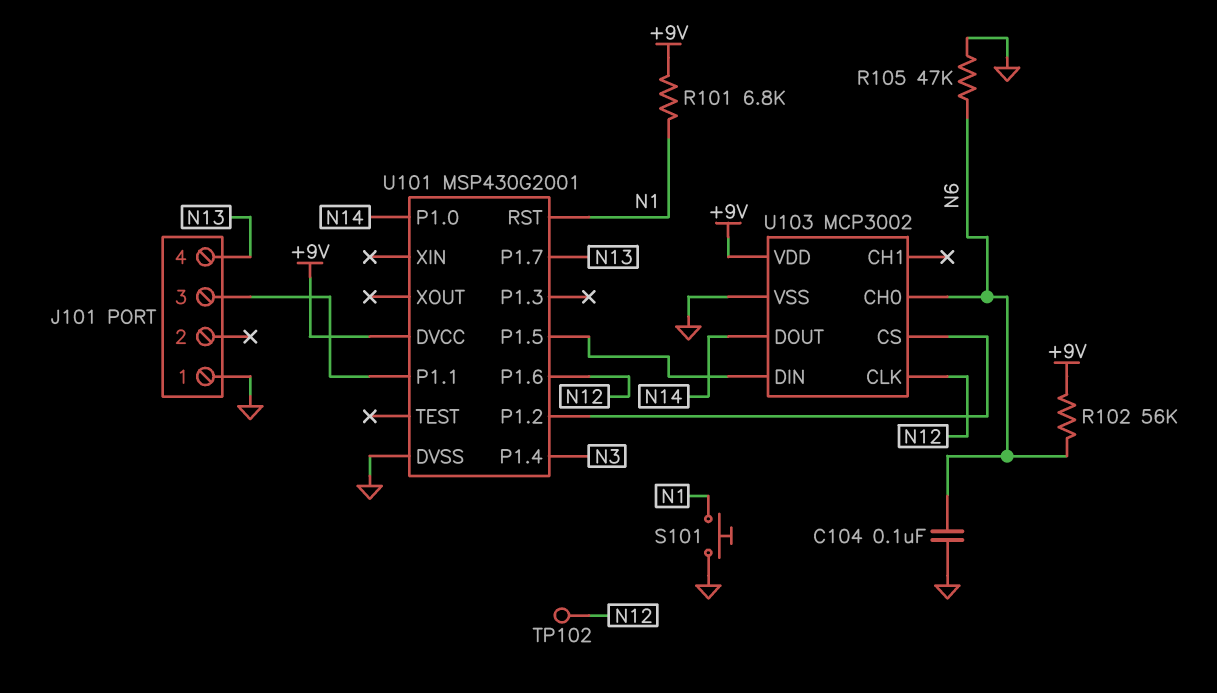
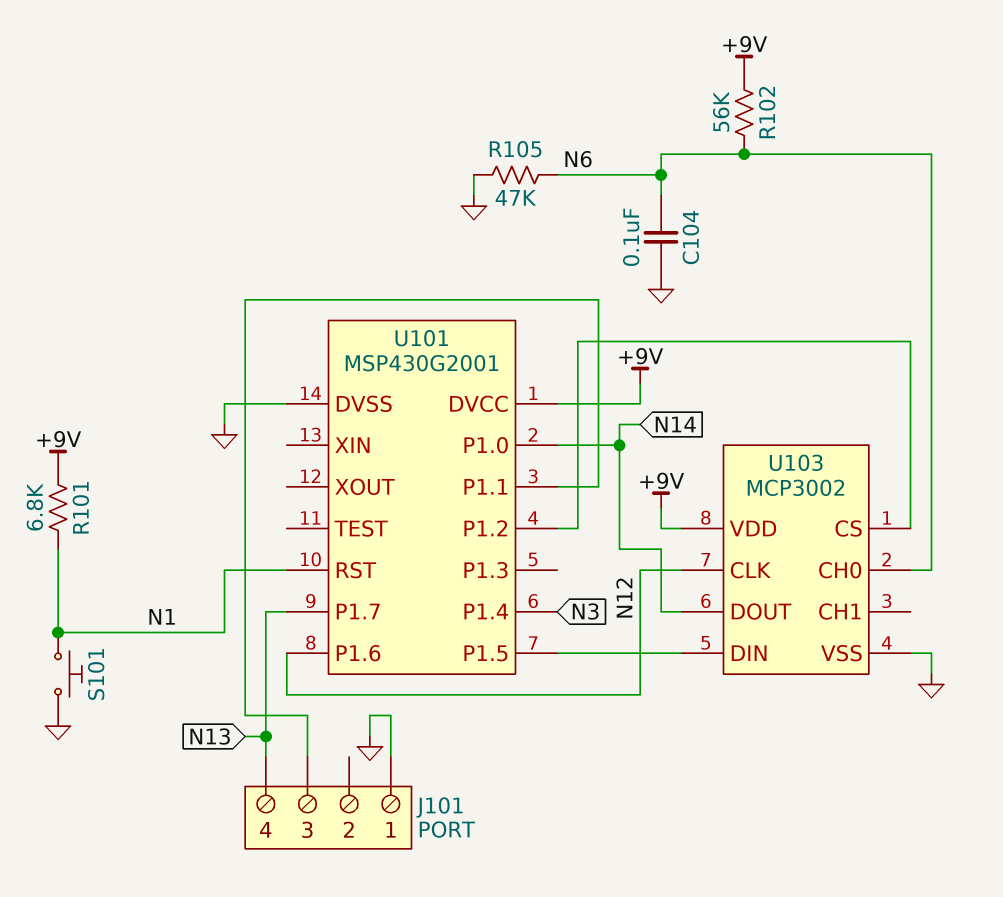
TP102: test point (N12) -> none

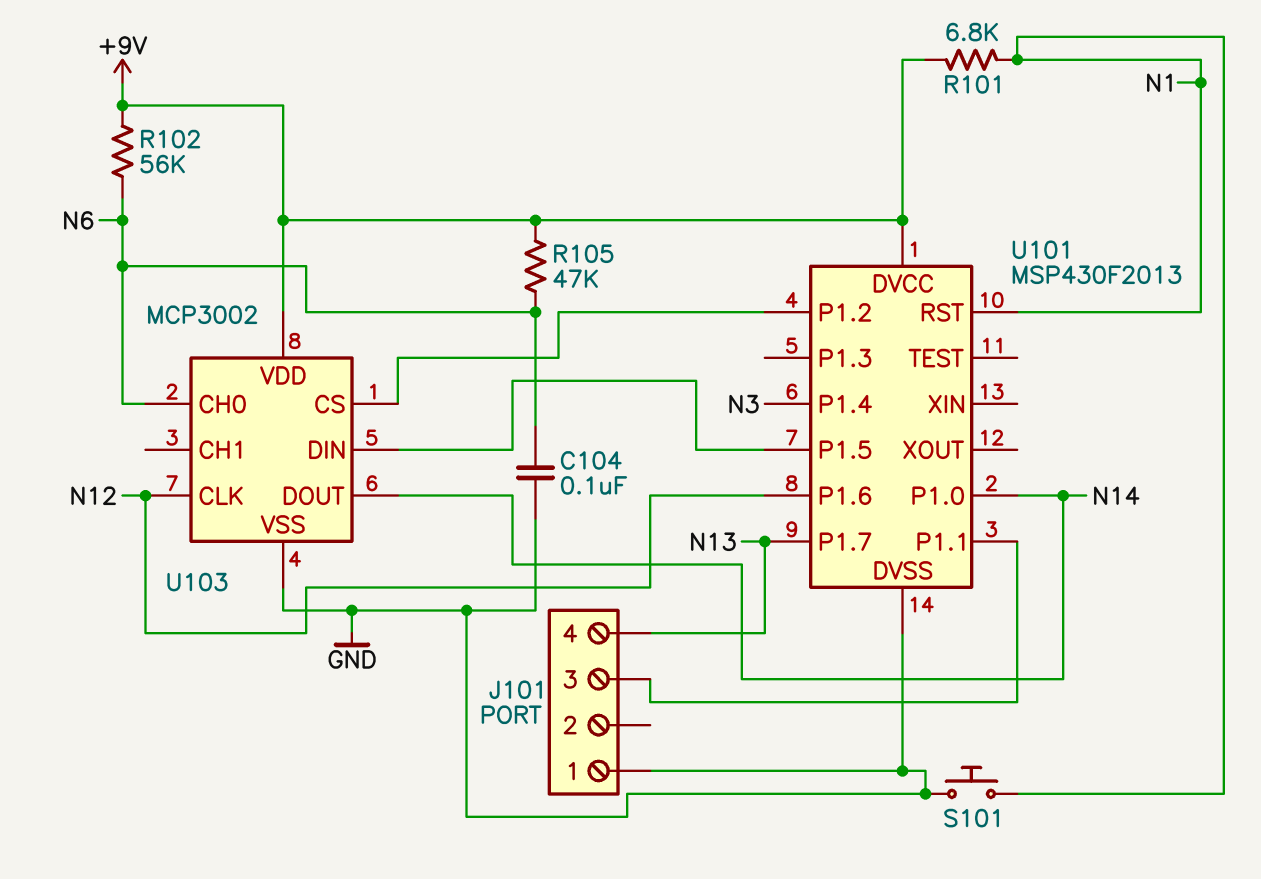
R105: 47k (GND, N6) -> 47k (+9V, N6)
U101: MSP430G2001 -> MSP430F2013

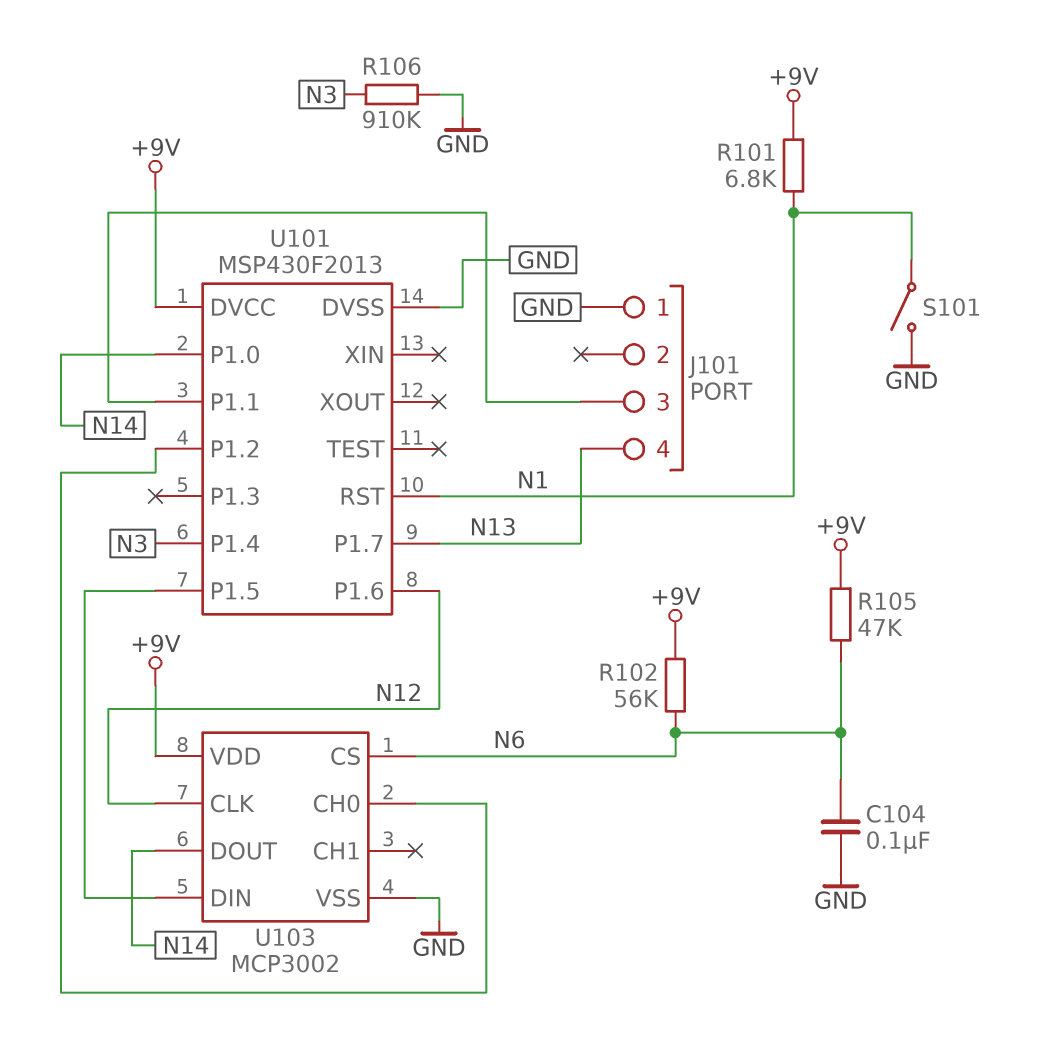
R106: none -> 910k (GND, N3)
S101: button (GND, N1) -> switch (GND, N1)
U103 pin CH0: N6 -> U101/P1.2
U103 pin CS: U101/P1.2 -> N6

